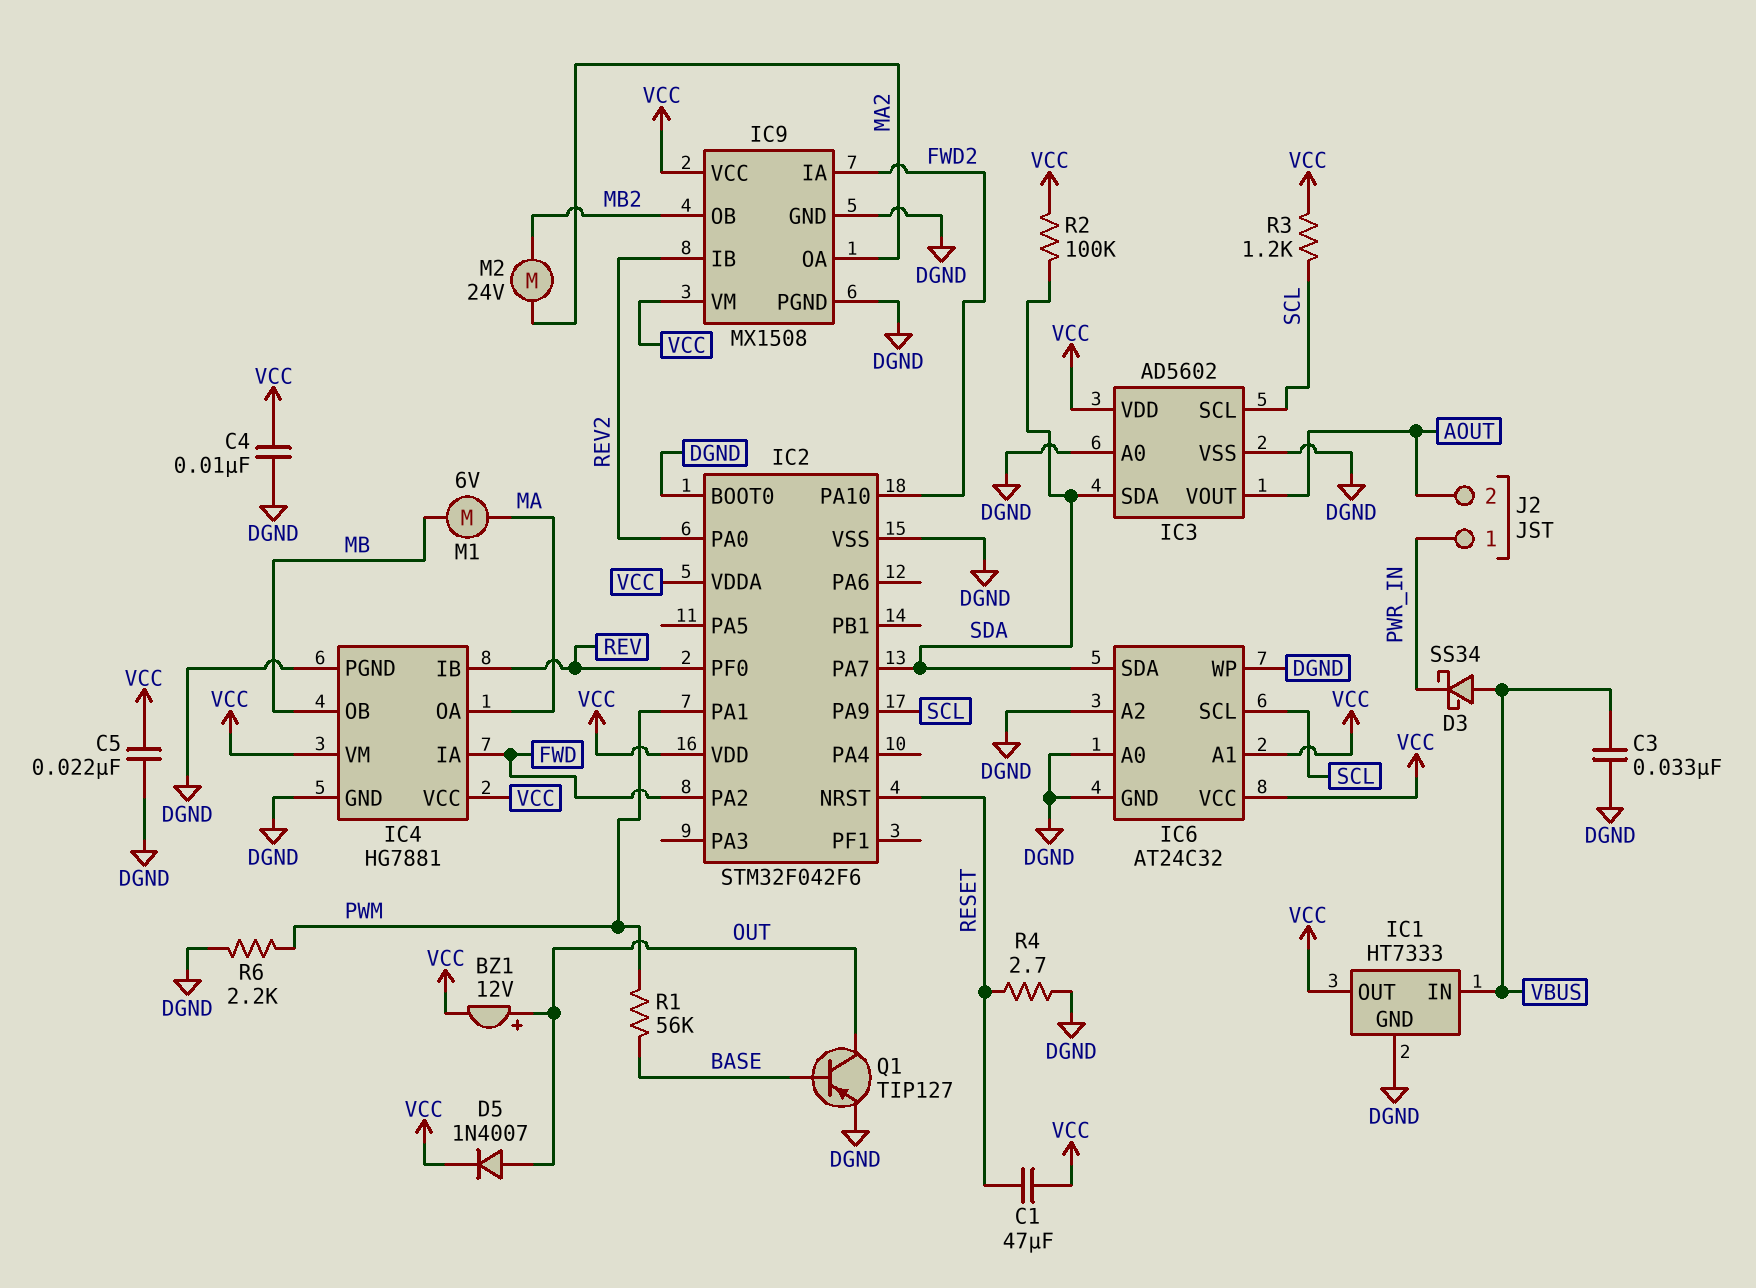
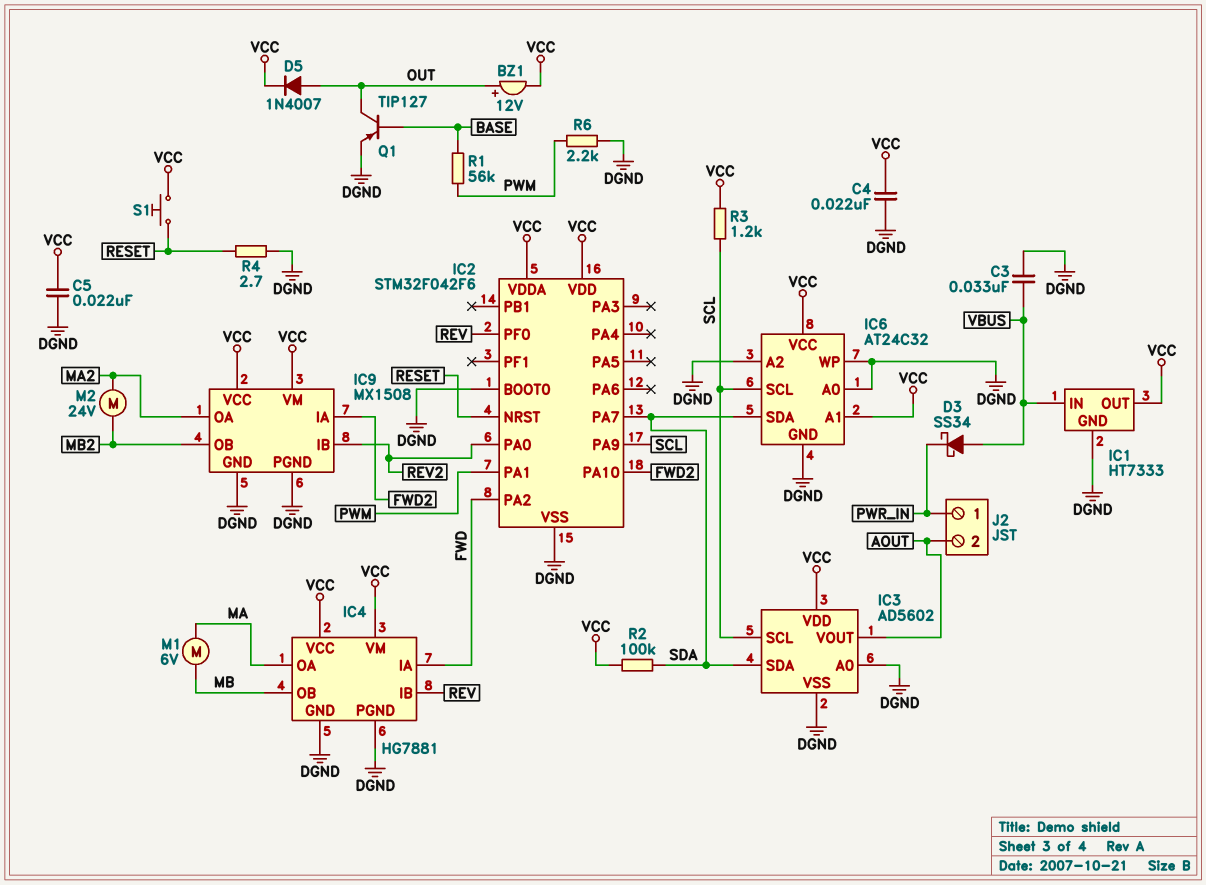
C1: 47uF (RESET, VCC) -> none
C4: 10nF (DGND, VCC) -> 22nF (DGND, VCC)
S1: none -> button (RESET, VCC)

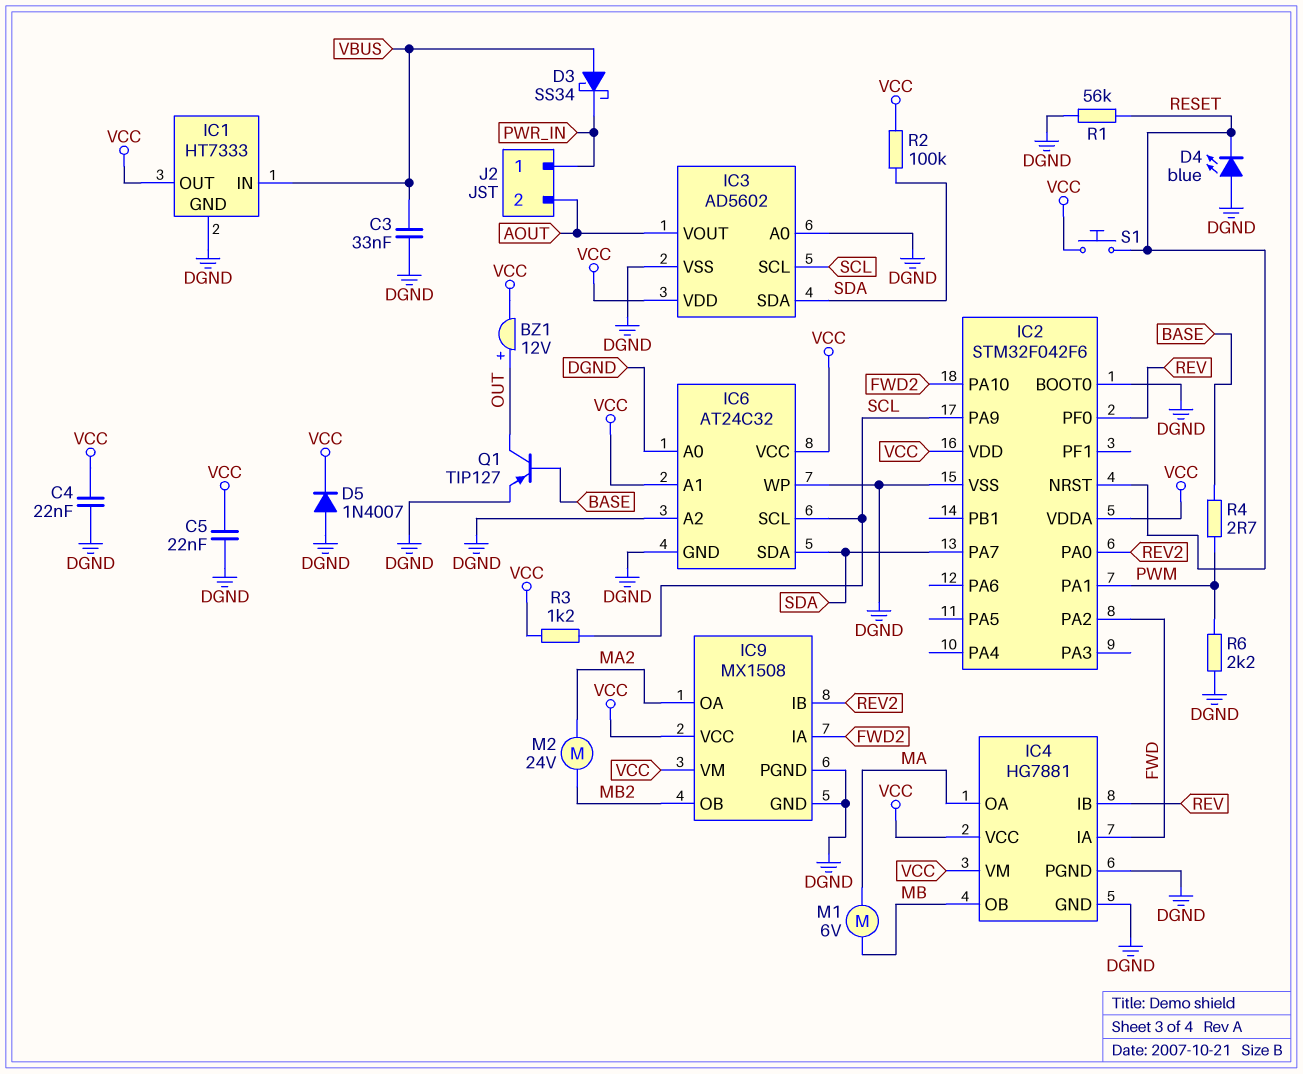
D4: none -> LED blue (A DGND, K RESET)
D5: diode 1N4007 (A OUT, K VCC) -> diode 1N4007 (A DGND, K VCC)
R1: 56k (BASE, PWM) -> 56k (DGND, RESET)
R4: 2.7 (DGND, RESET) -> 2.7 (BASE, PWM)

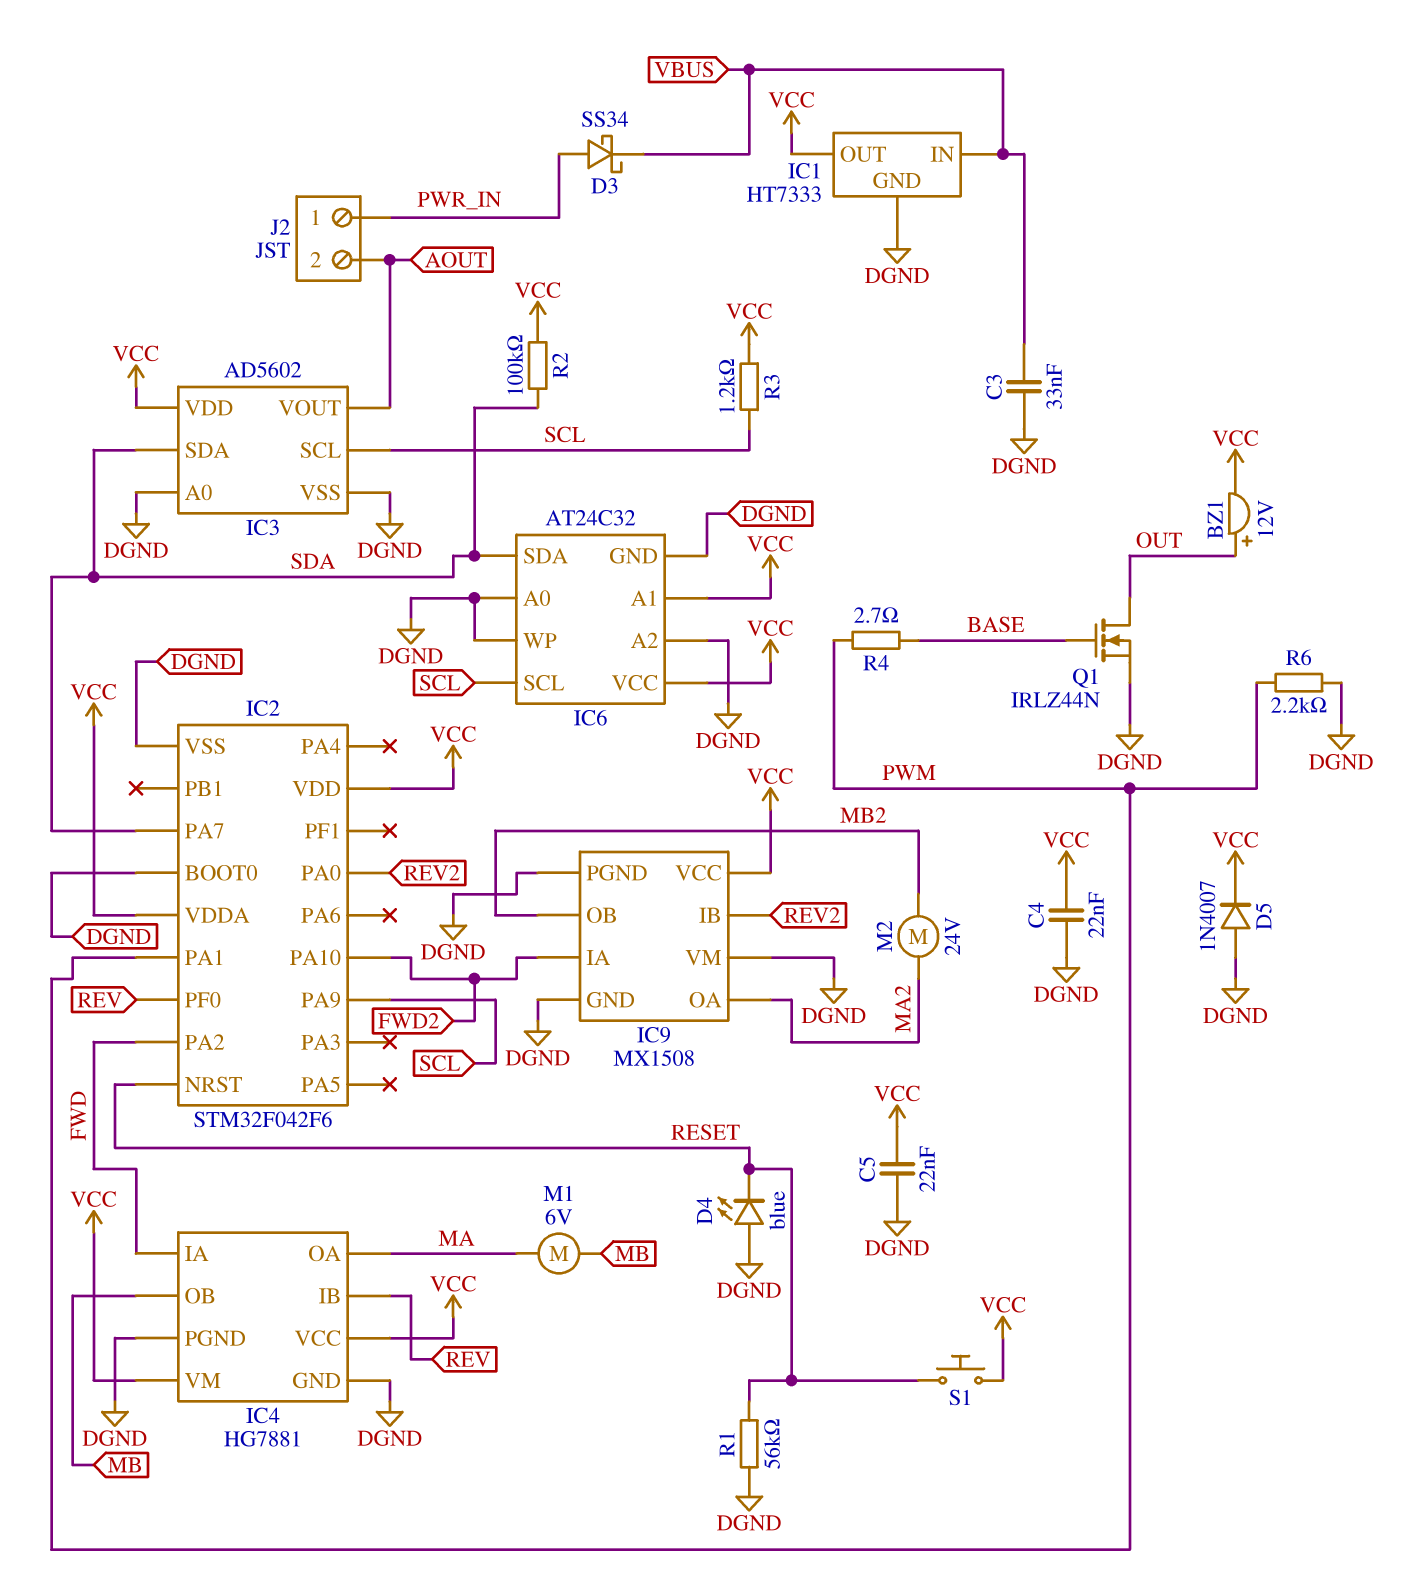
D3: schottky SS34 (A VBUS, K PWR_IN) -> schottky SS34 (A PWR_IN, K VBUS)
IC9 pin VM: VCC -> DGND
Q1: PNP TIP127 (B BASE, C OUT, E DGND) -> NMOS IRLZ44N (G BASE, D OUT, S DGND)

